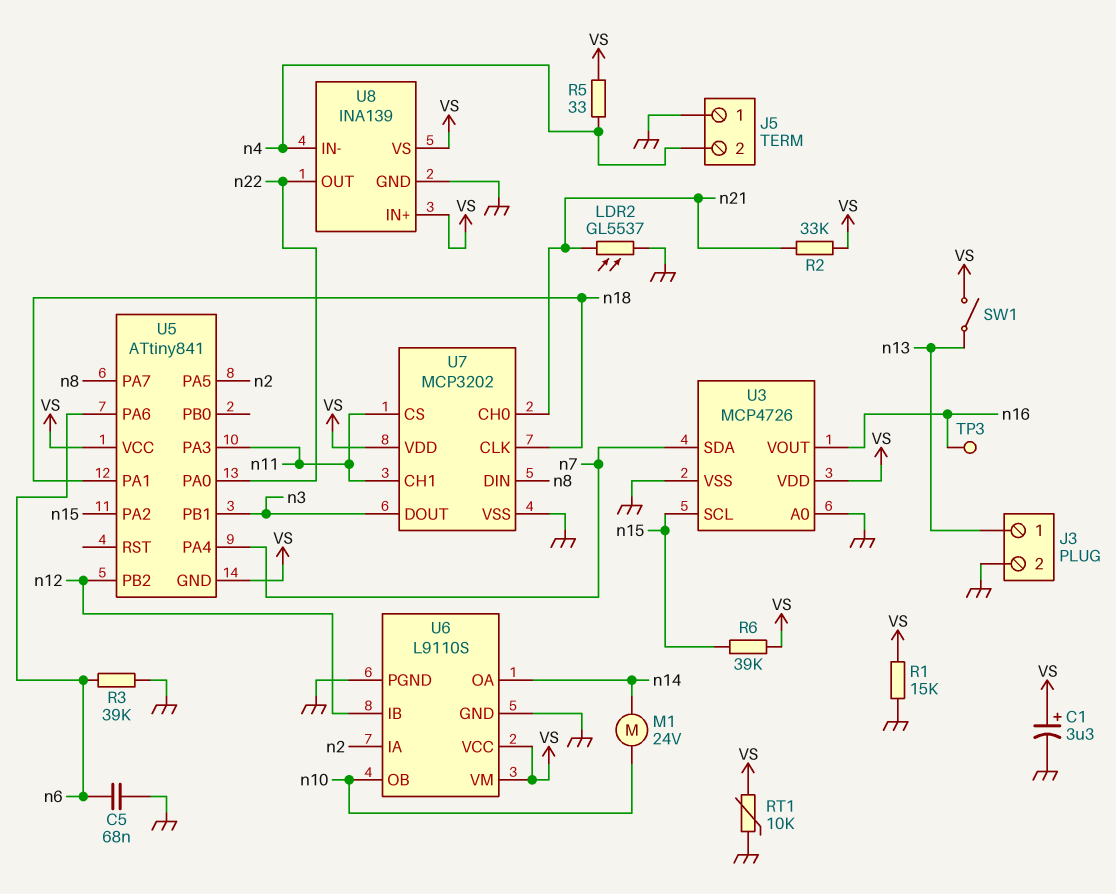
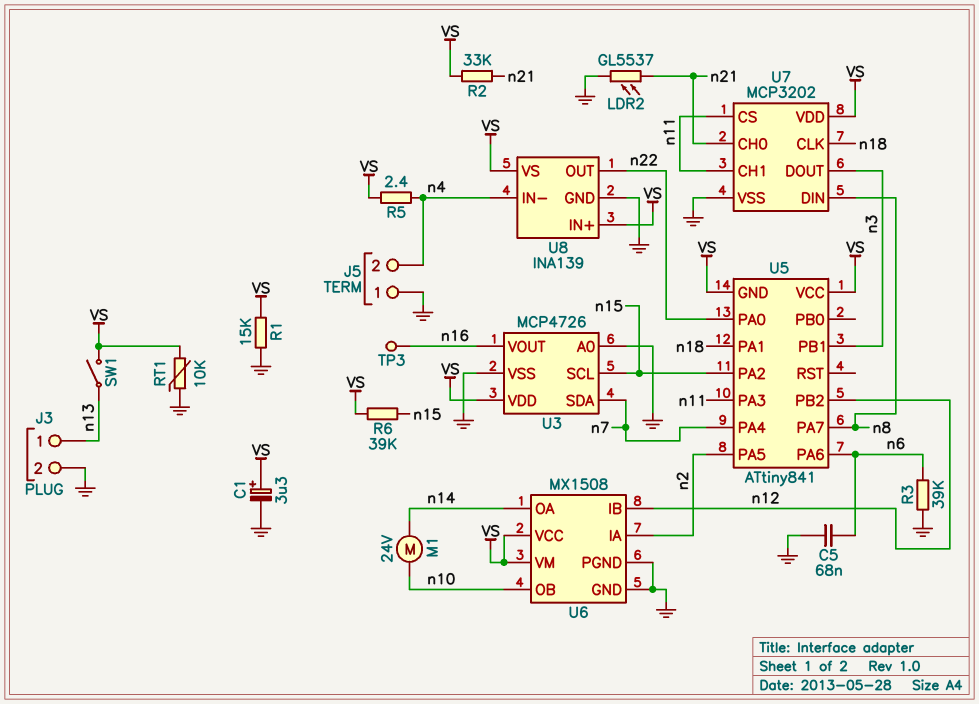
R5: 33 (VS, n4) -> 2.4 (VS, n4)
U6: L9110S -> MX1508

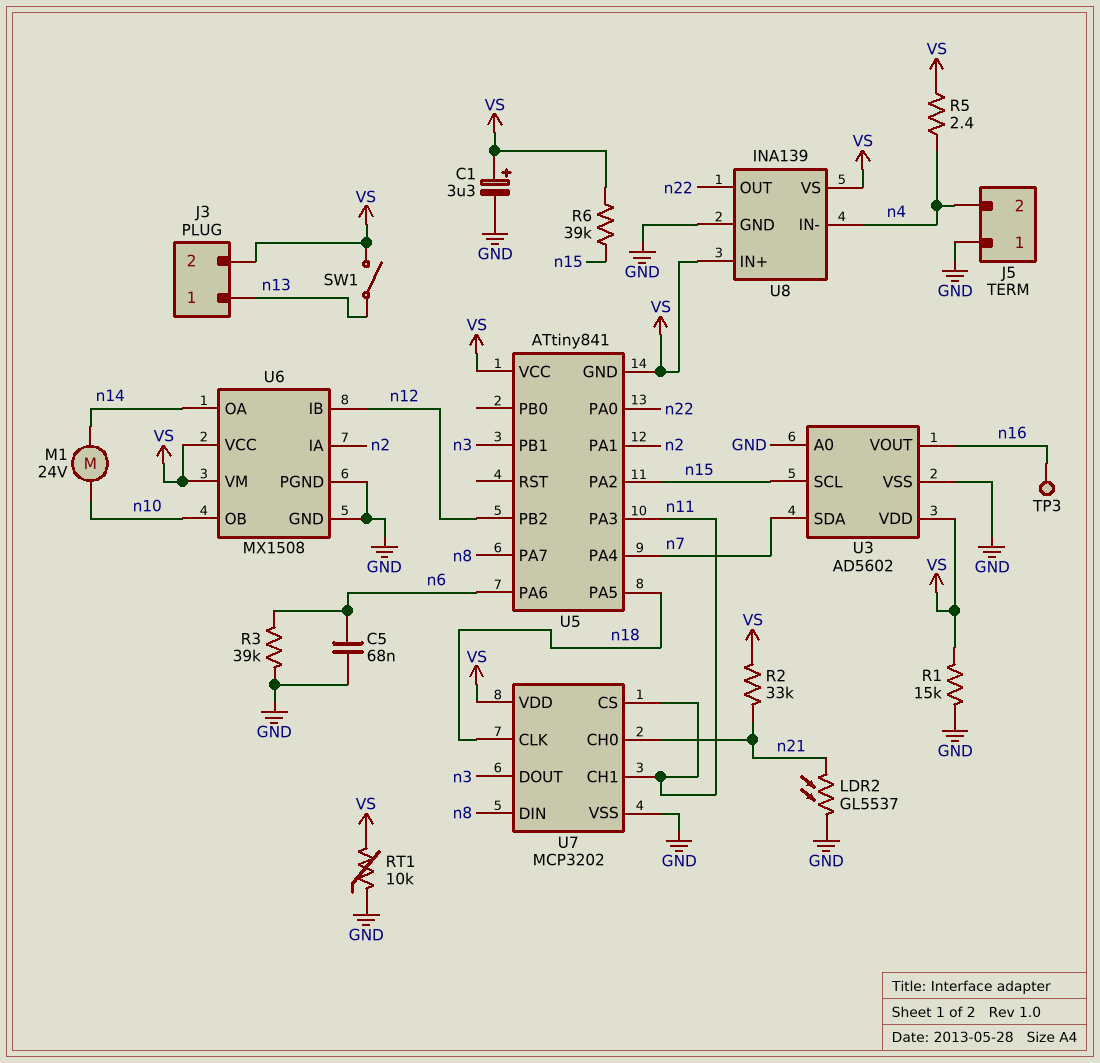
J3 pin 2: GND -> VS
U3: MCP4726 -> AD5602
U5 pin PA1: n18 -> n2
U5 pin PA5: n2 -> n18

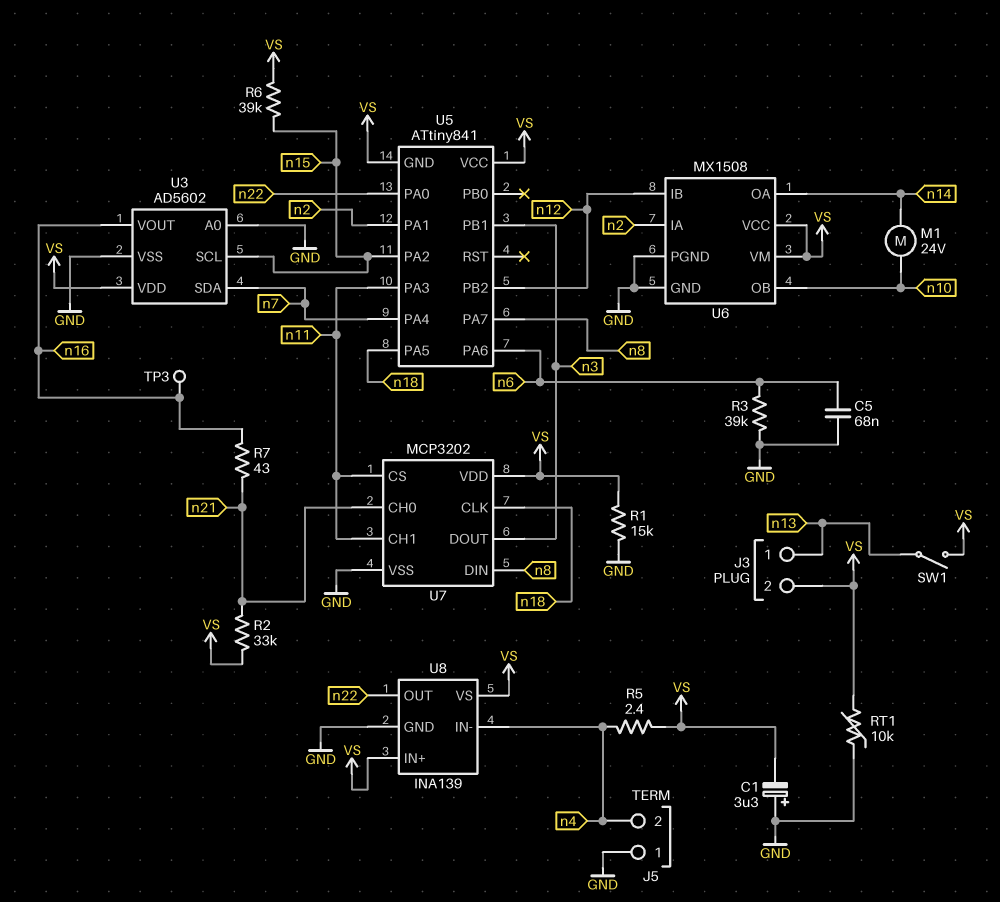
C1: 3.3uF (plus VS, minus GND) -> 3.3uF (plus GND, minus VS)
LDR2: GL5537 (GND, n21) -> none
R7: none -> 43 (n16, n21)

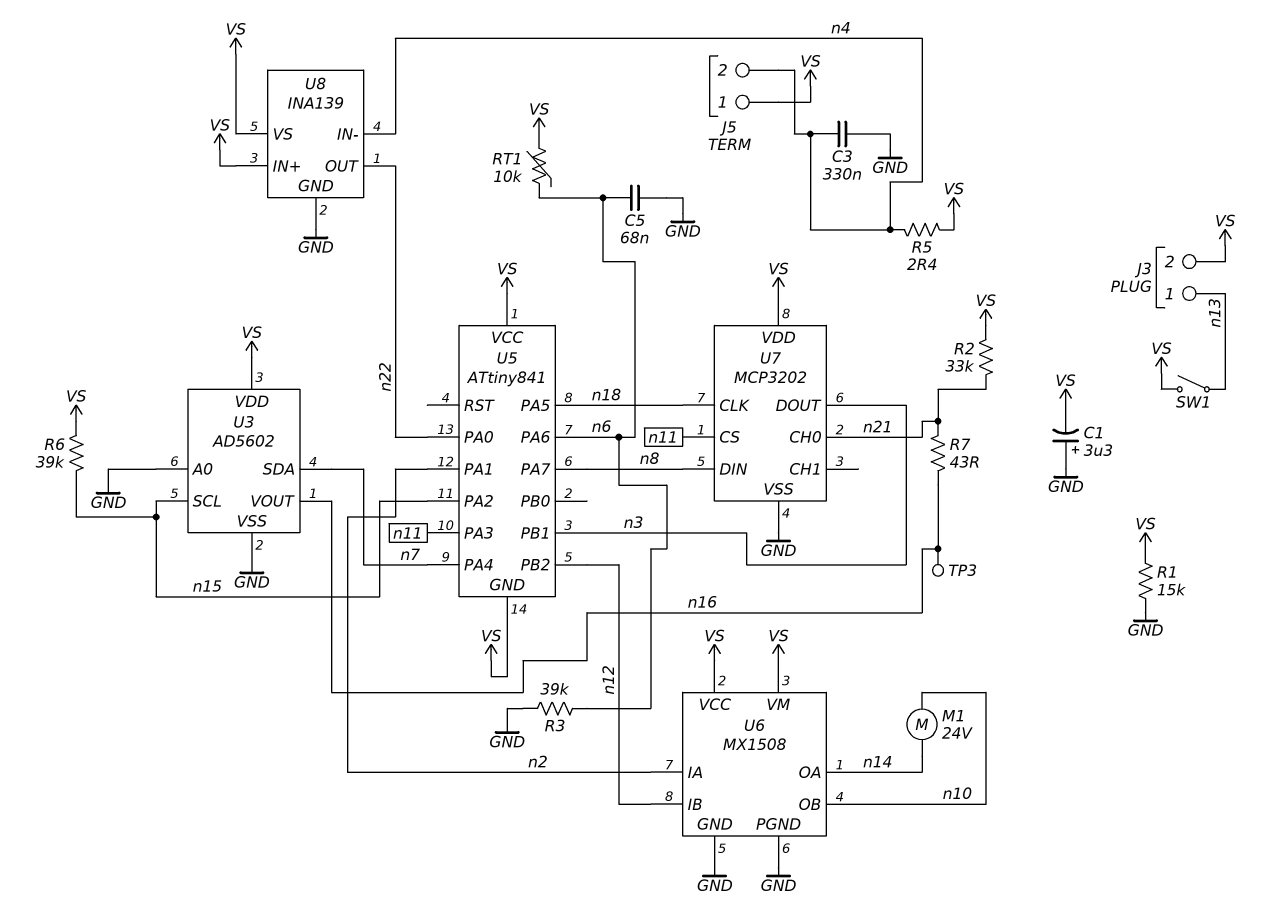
C3: none -> 330nF (GND, n4)
J5 pin 1: GND -> VS
RT1: 10k (GND, VS) -> 10k (VS, n6)
U7 pin CH1: n11 -> none

